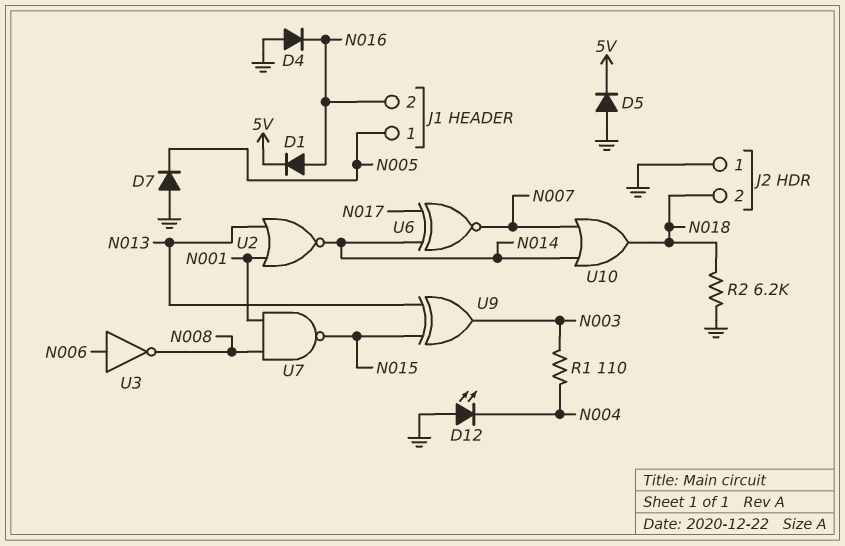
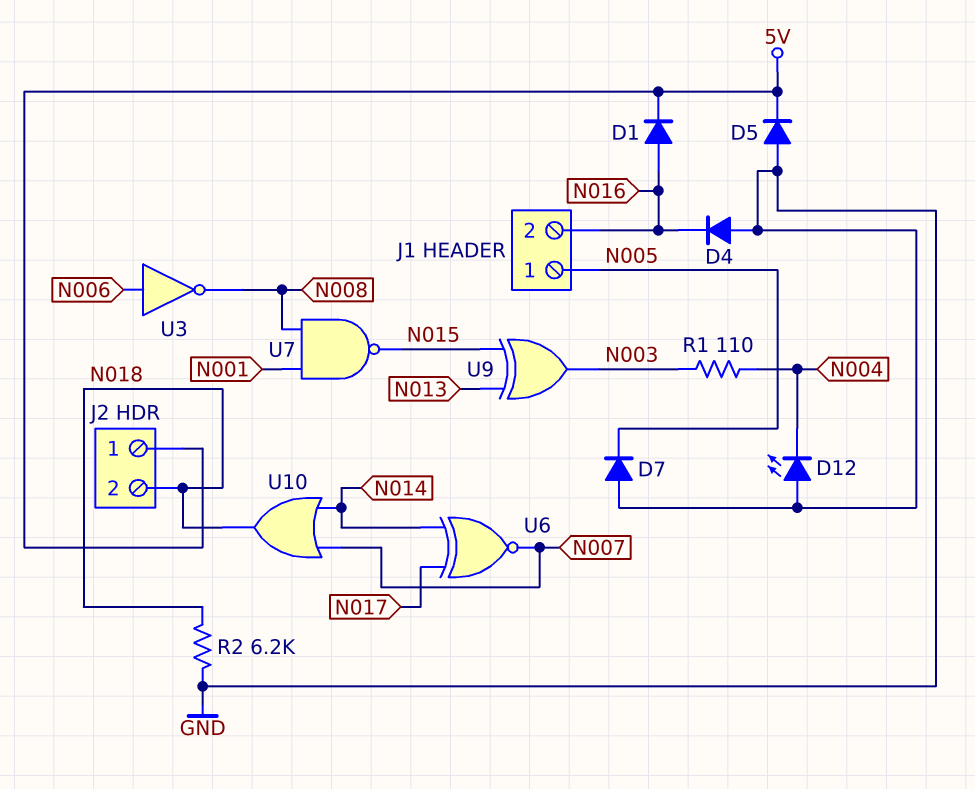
J2 pin 1: GND -> 5V
U2: NOR (in N001, in N013, out N014) -> none

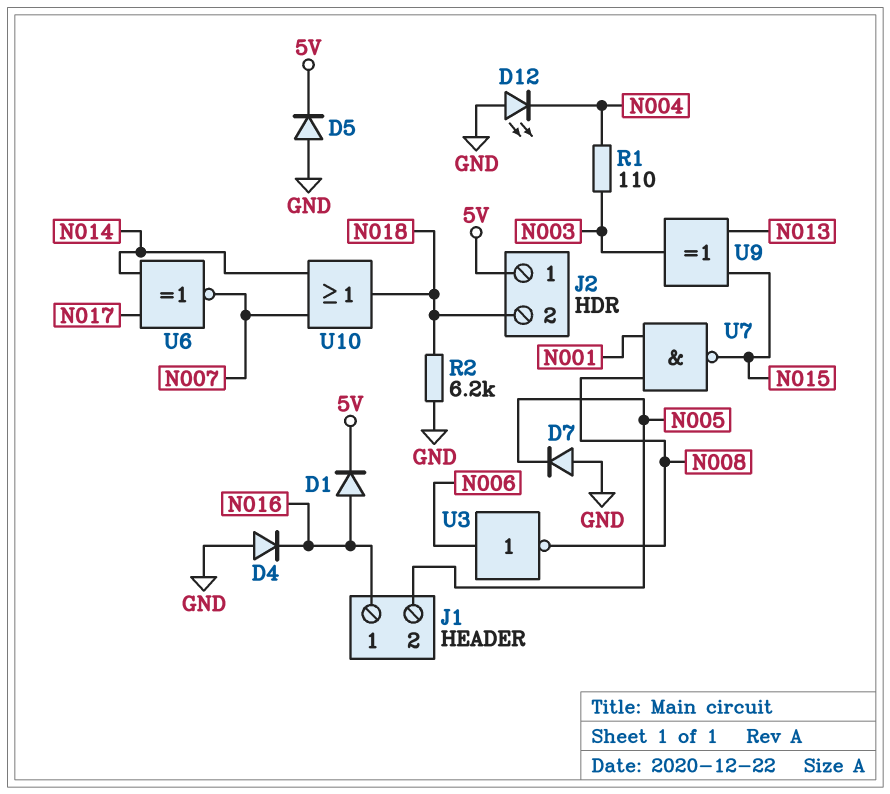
J1 pin 1: N005 -> N016
J1 pin 2: N016 -> N005

